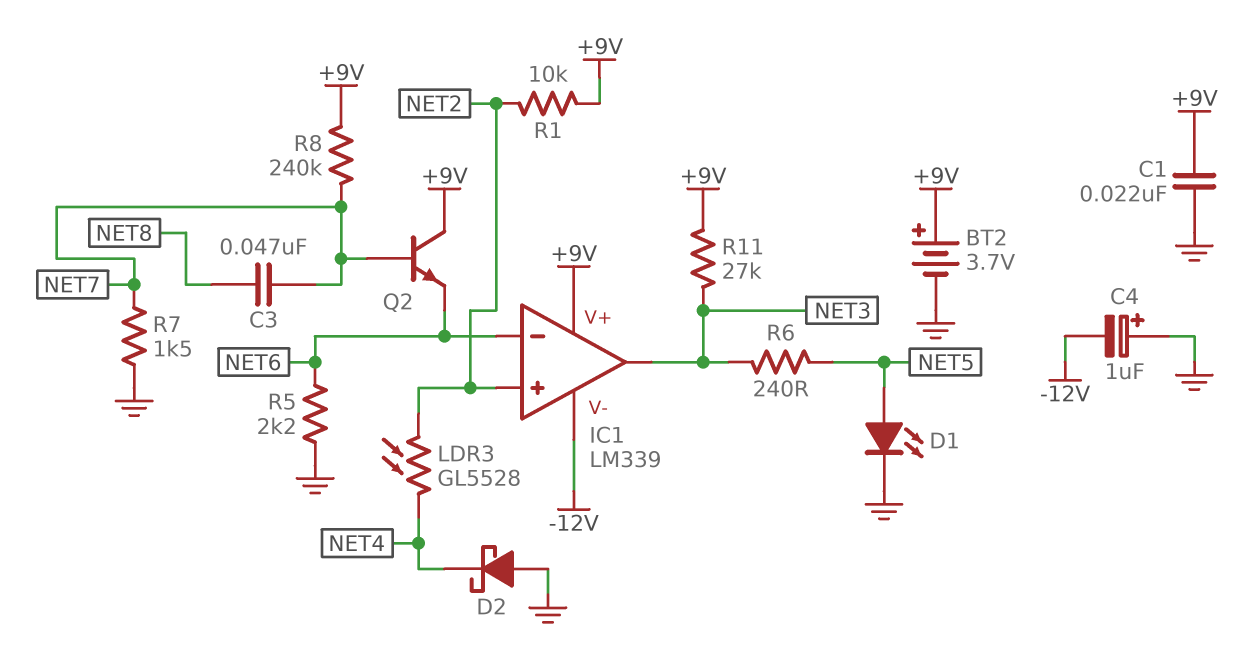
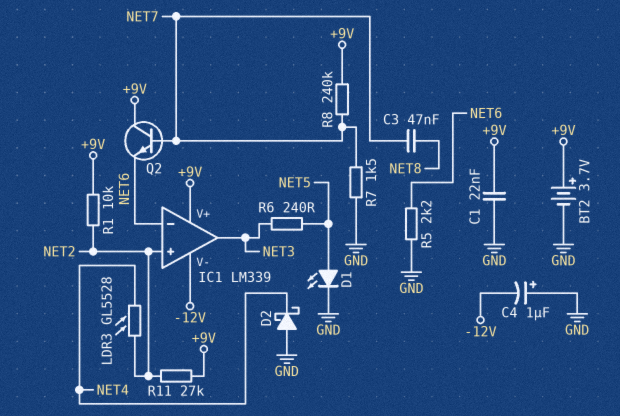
R11: 27k (+9V, NET3) -> 27k (+9V, NET2)

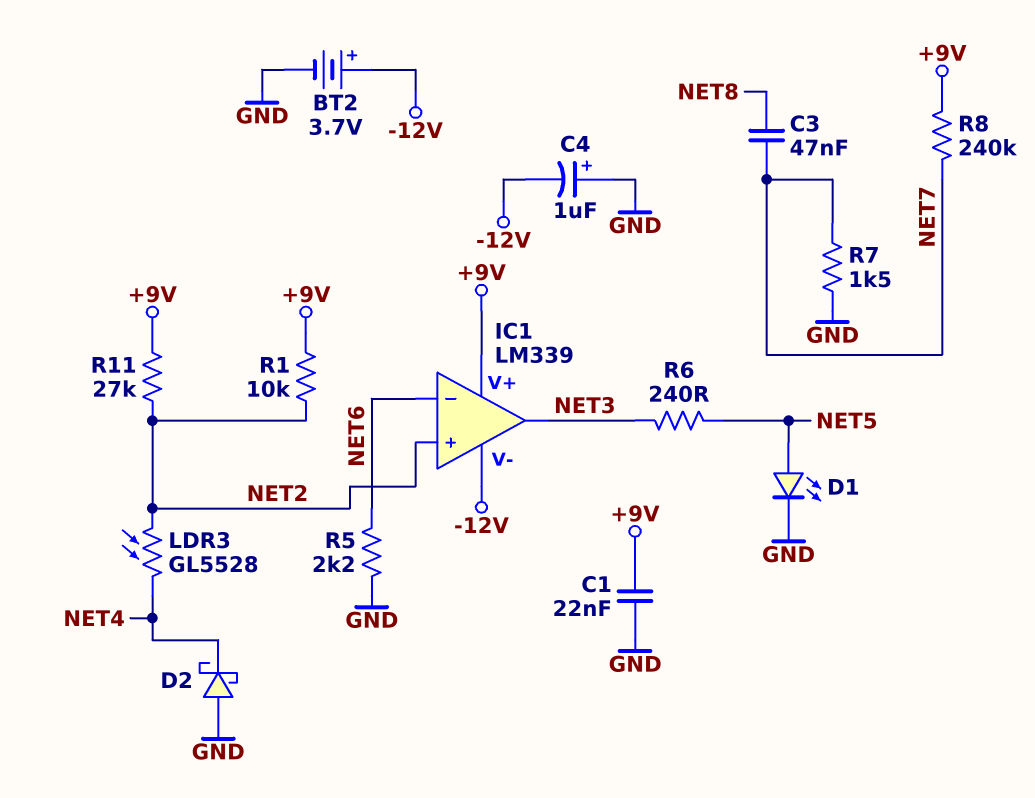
BT2: 3.7V (plus +9V, minus GND) -> 3.7V (plus -12V, minus GND)
Q2: NPN (B NET7, C +9V, E NET6) -> none

